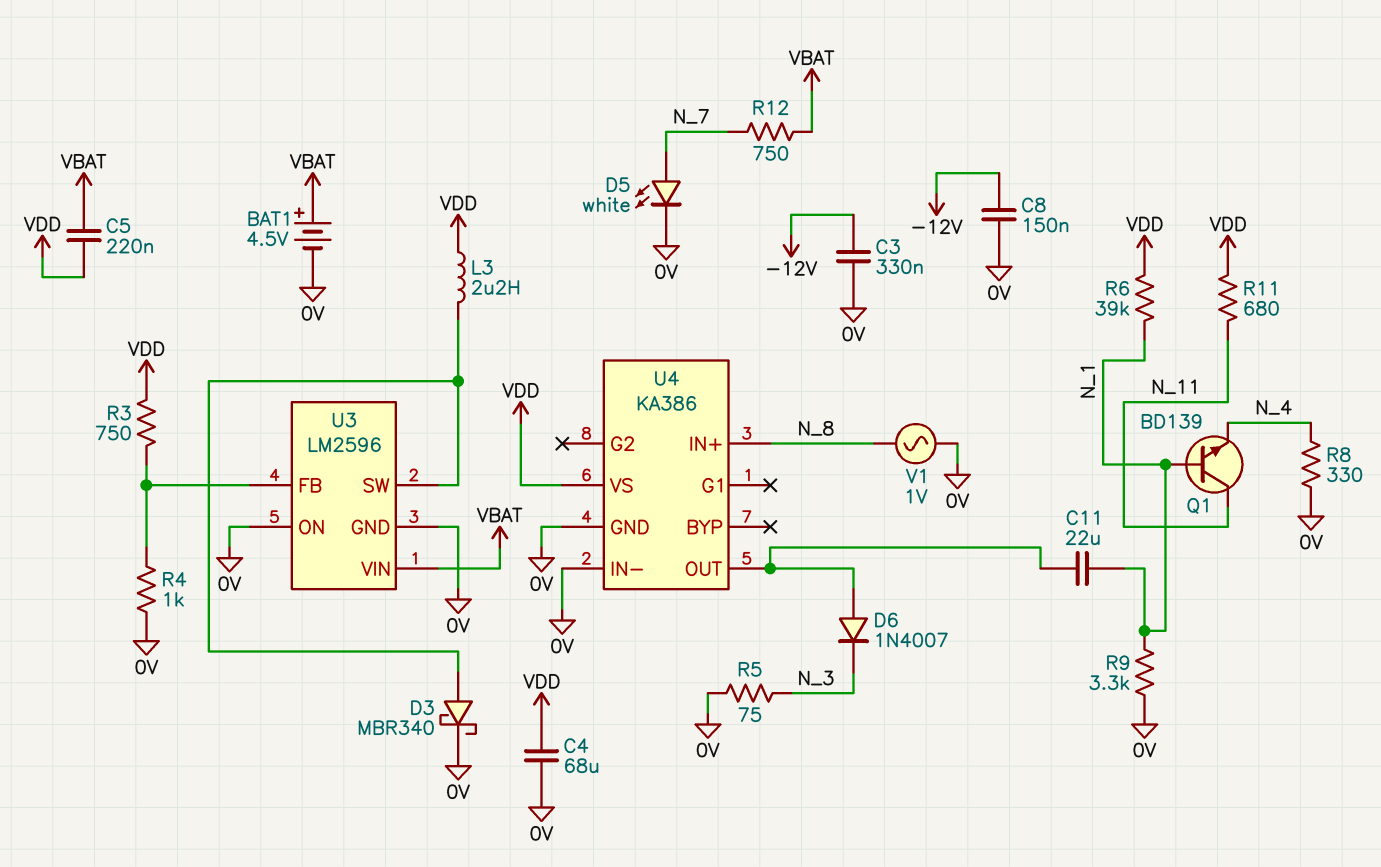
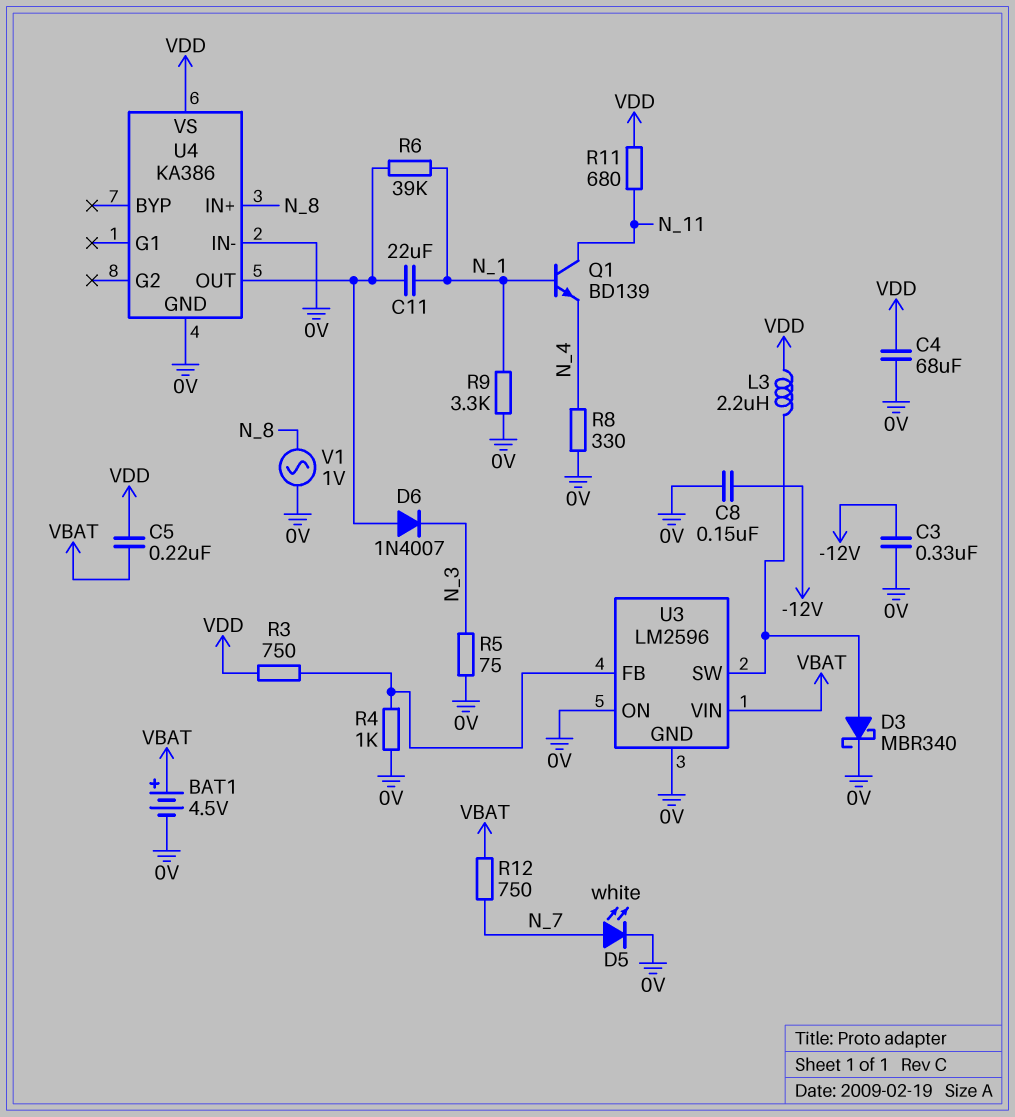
R6: 39k (N_1, VDD) -> 39k (N_1, U4/OUT)

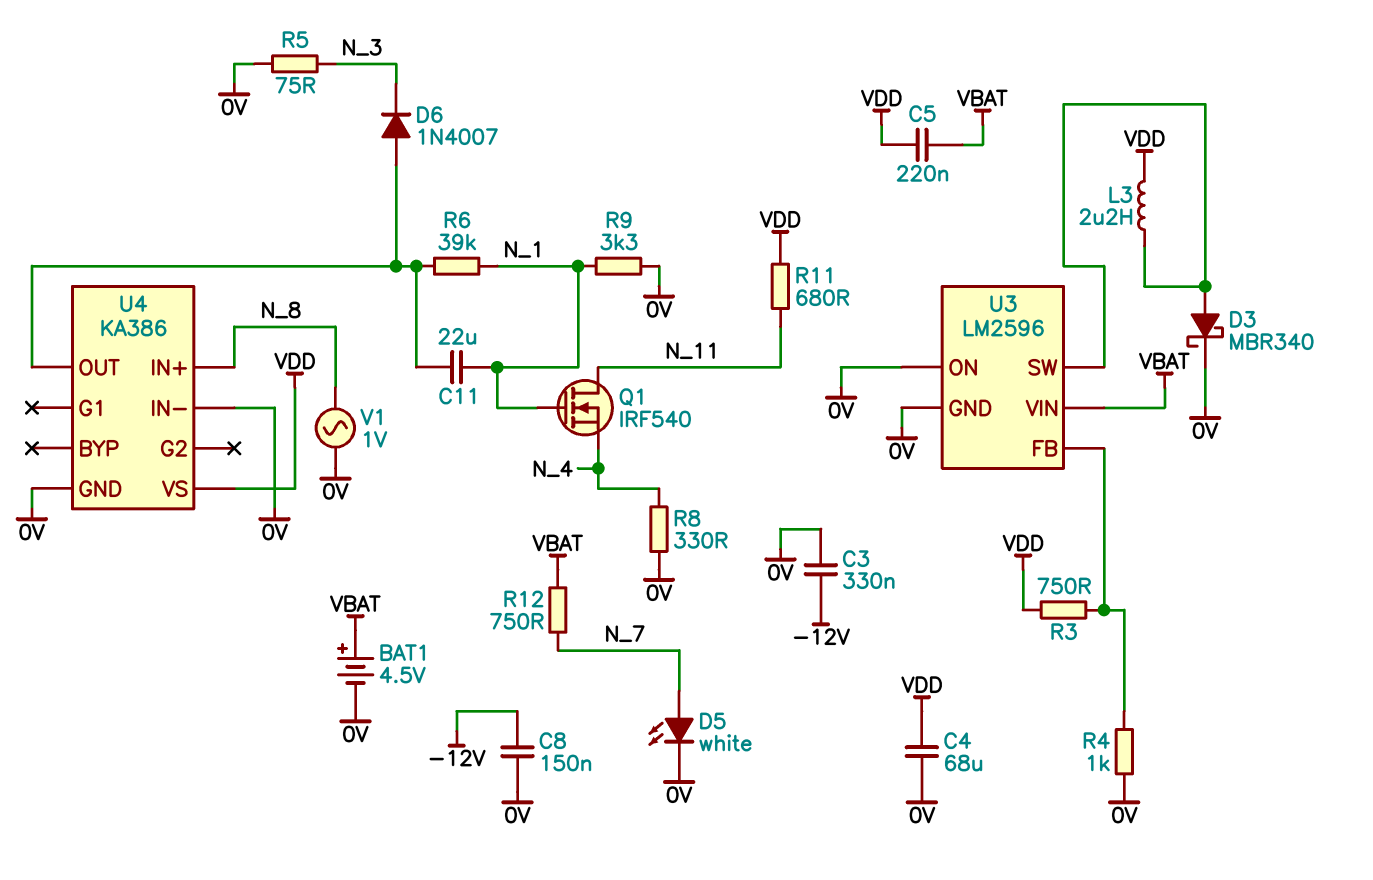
Q1: NPN BD139 (B N_1, C N_11, E N_4) -> NMOS IRF540 (G N_1, D N_11, S N_4)

